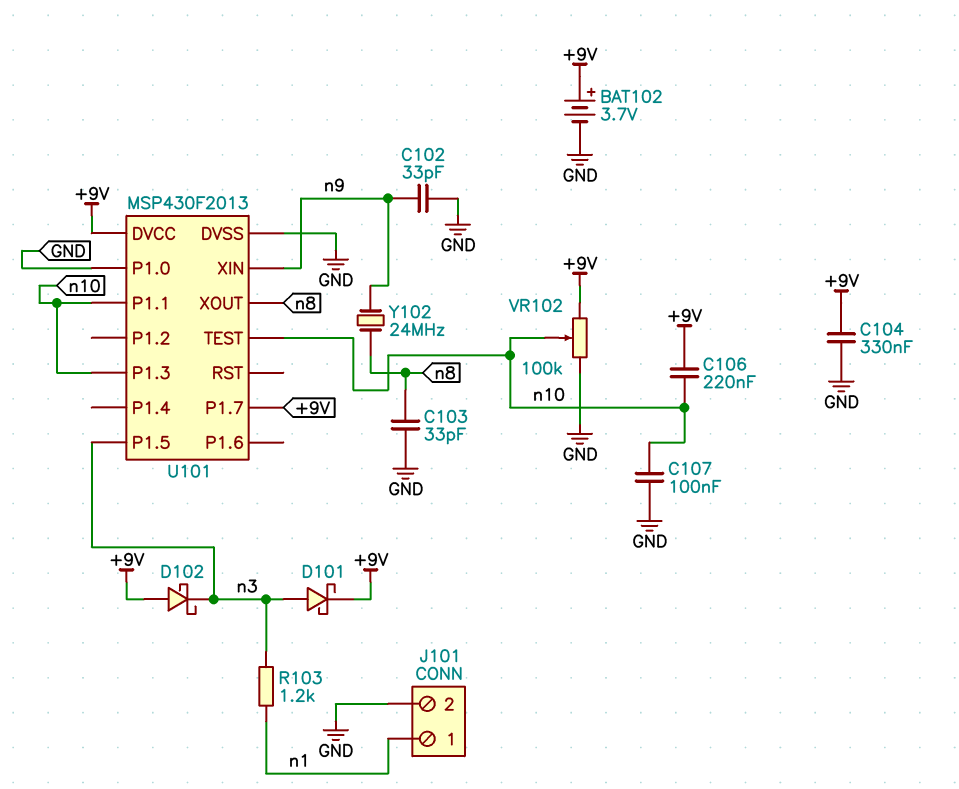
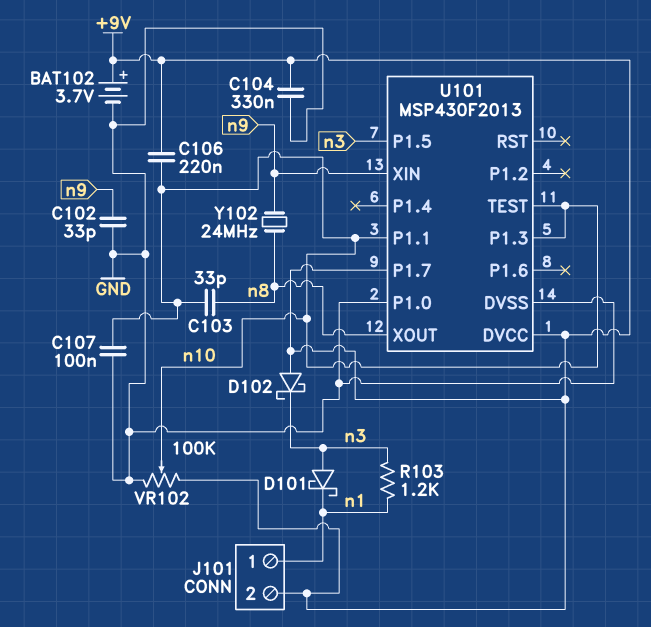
C103: 33pF (GND, n8) -> 33pF (n8, n10)
D101: schottky (A n3, K +9V) -> schottky (A n3, K n1)
J101 pin 2: GND -> +9V

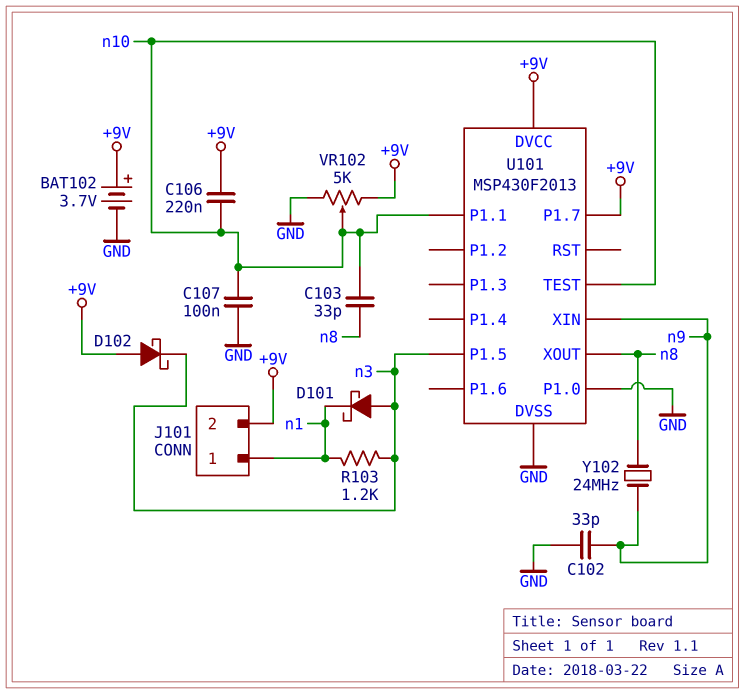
C104: 330nF (+9V, GND) -> none
U101 pin P1.3: n10 -> none
VR102: 100k (+9V, GND, wiper n10) -> 5k (+9V, GND, wiper n10)

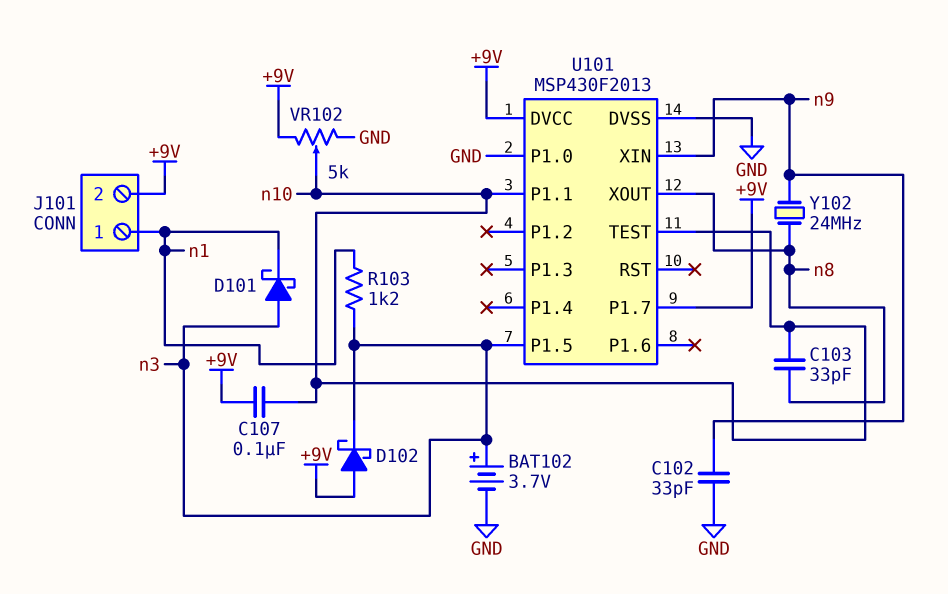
BAT102: 3.7V (plus +9V, minus GND) -> 3.7V (plus n3, minus GND)
C106: 220nF (+9V, n10) -> none
C107: 100nF (GND, n10) -> 100nF (+9V, n10)

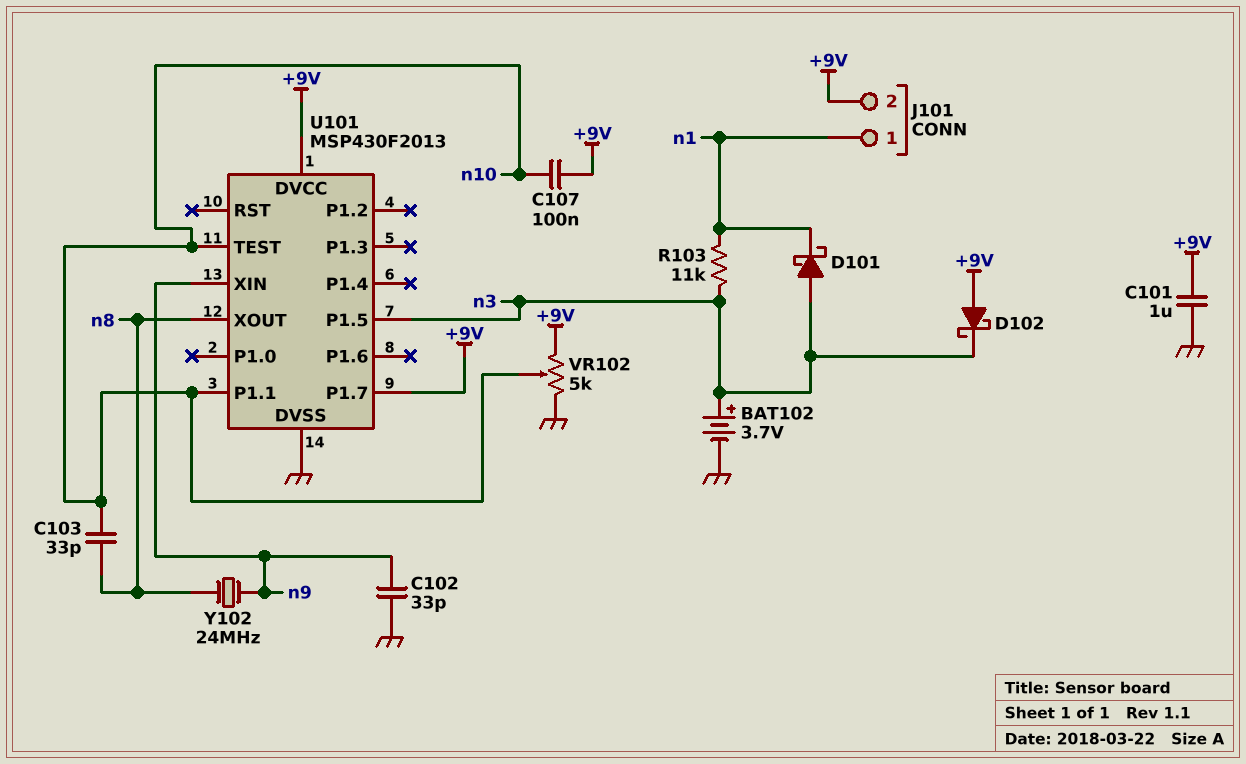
C101: none -> 1uF (+9V, GND)
R103: 1.2k (n1, n3) -> 11k (n1, n3)
U101 pin P1.0: GND -> none

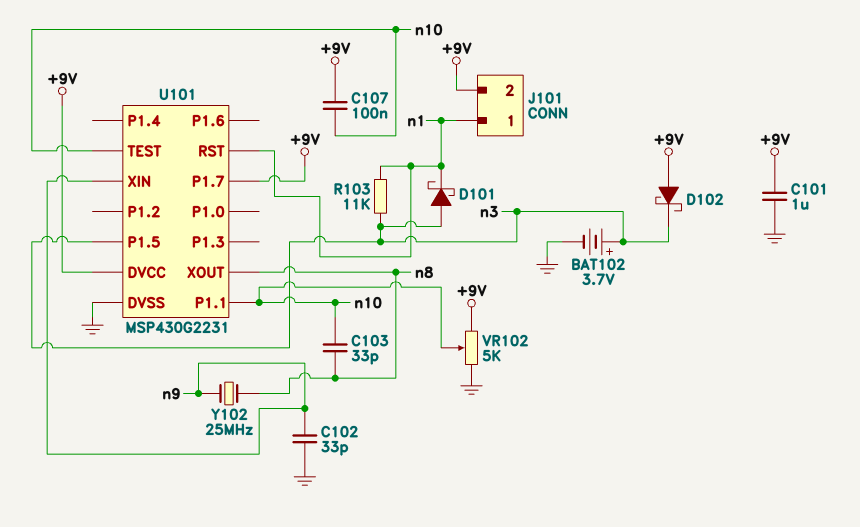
U101: MSP430F2013 -> MSP430G2231
U101 pin RST: none -> n1
Y102: 24MHz (n8, n9) -> 25MHz (n8, n9)

